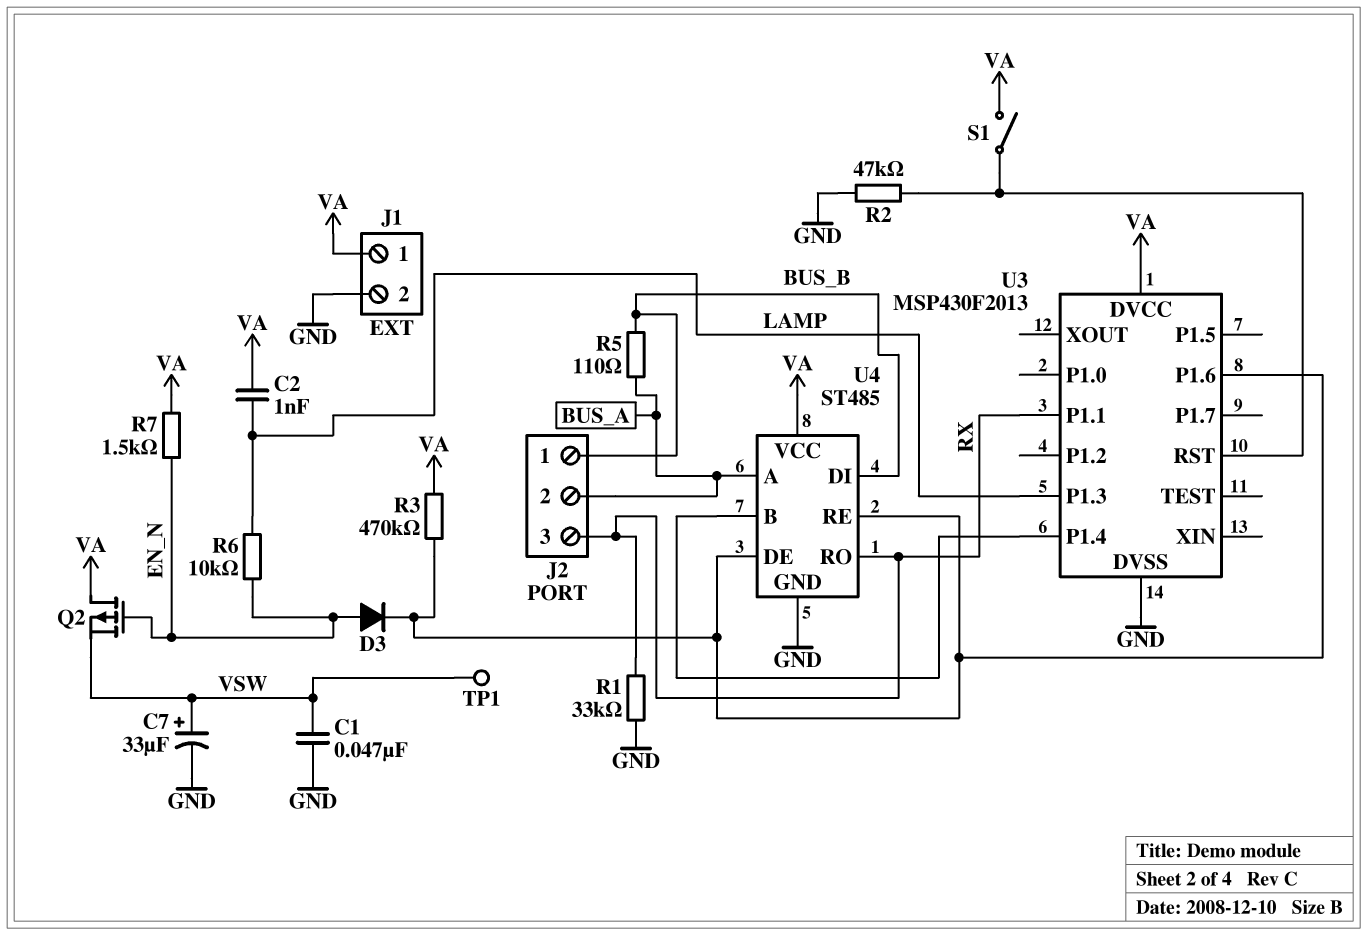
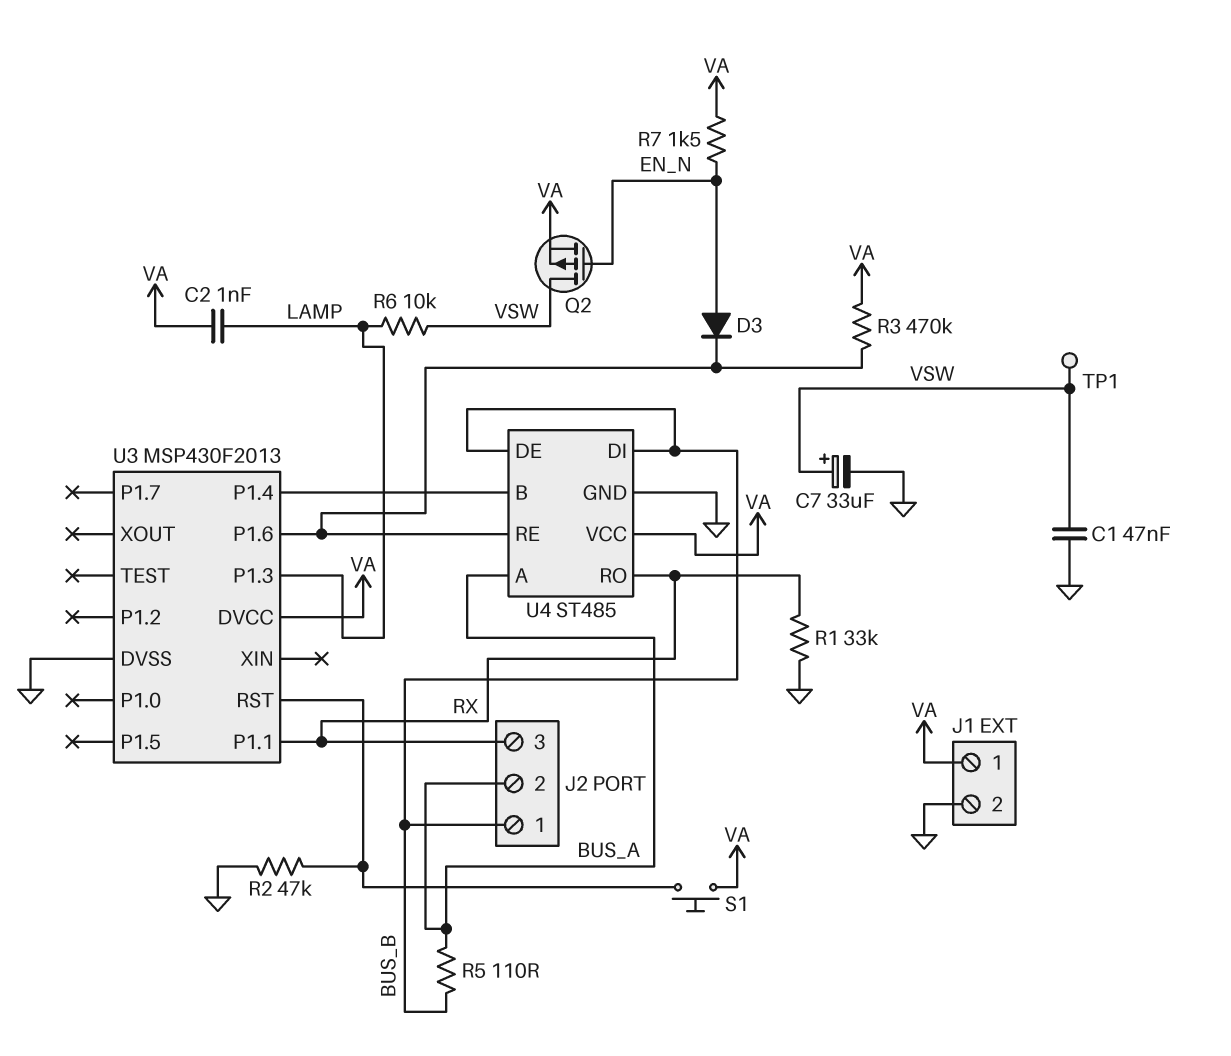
Q2: PMOS (G EN_N, D VA, S VSW) -> PMOS (G EN_N, D VSW, S VA)
R6: 10k (EN_N, LAMP) -> 10k (LAMP, VSW)
S1: switch (U3/RST, VA) -> button (U3/RST, VA)
U4 pin DE: U3/P1.6 -> BUS_B

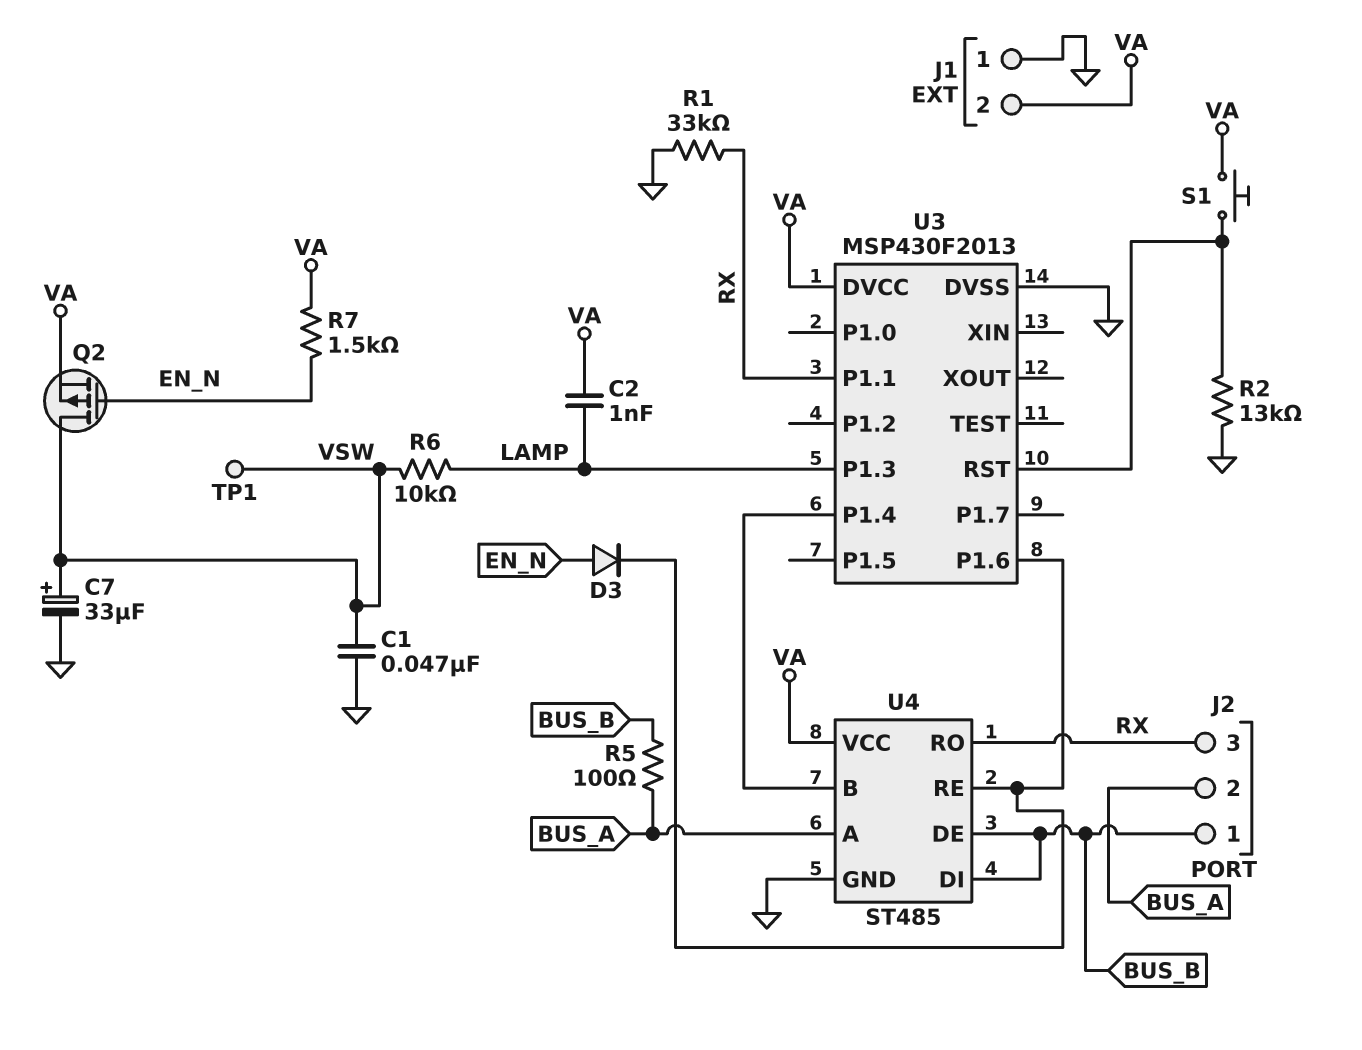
J1 pin 1: VA -> GND
J1 pin 2: GND -> VA
R2: 47k (GND, U3/RST) -> 13k (GND, U3/RST)
R3: 470k (U3/P1.6, VA) -> none
R5: 110 (BUS_A, BUS_B) -> 100 (BUS_A, BUS_B)

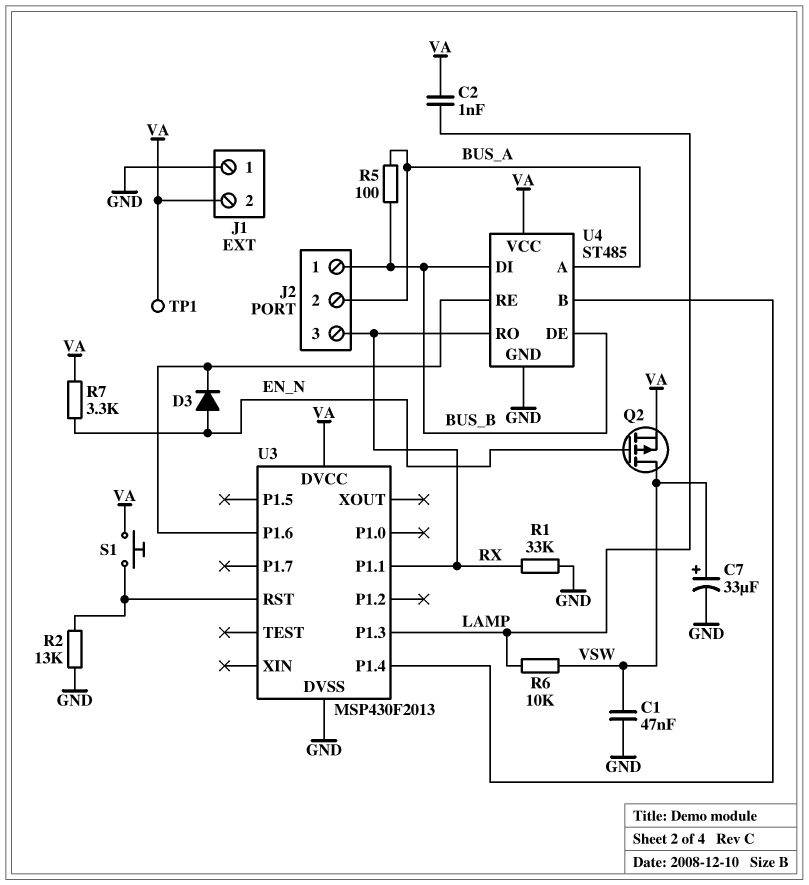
R7: 1.5k (EN_N, VA) -> 3.3k (EN_N, VA)
TP1: test point (VSW) -> test point (VA)

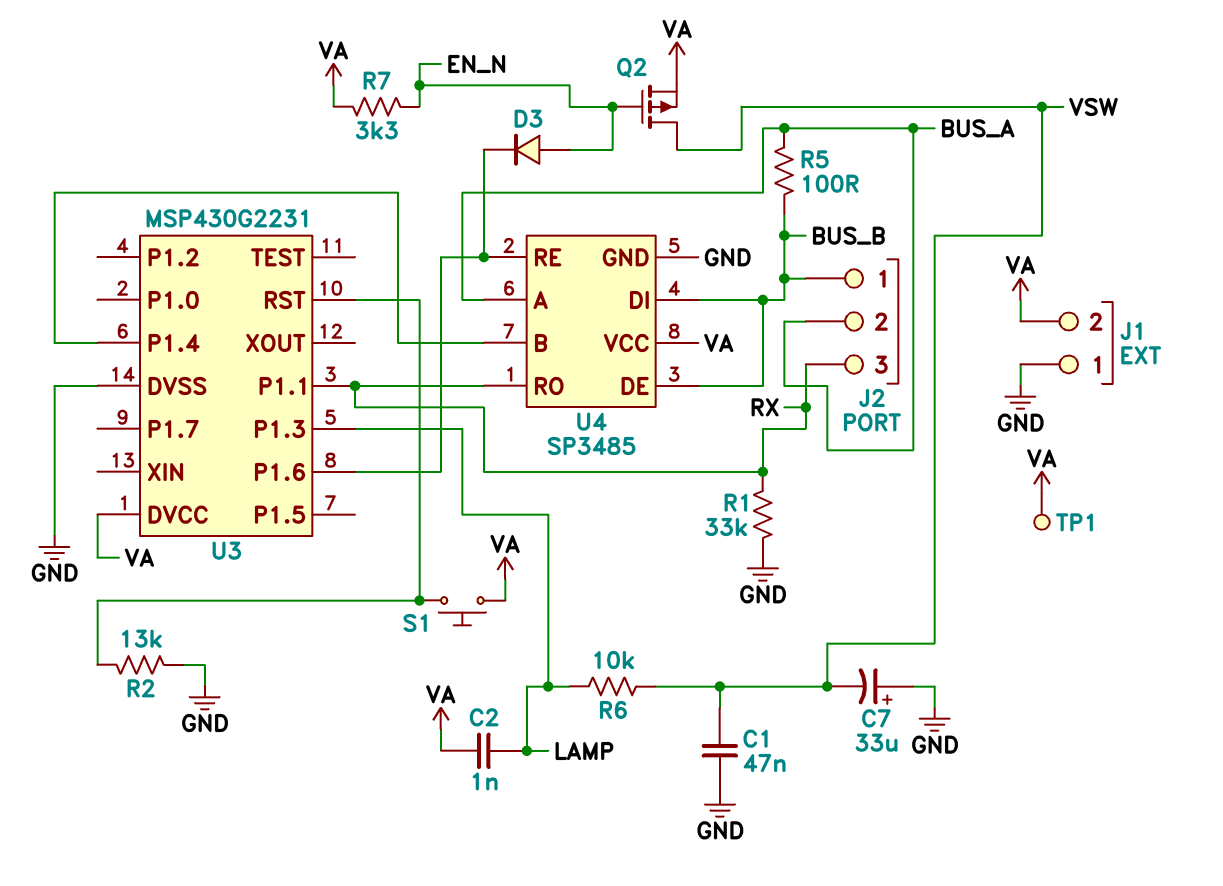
C7: 33uF (plus VSW, minus GND) -> 33uF (plus GND, minus VSW)
U3: MSP430F2013 -> MSP430G2231
U4: ST485 -> SP3485

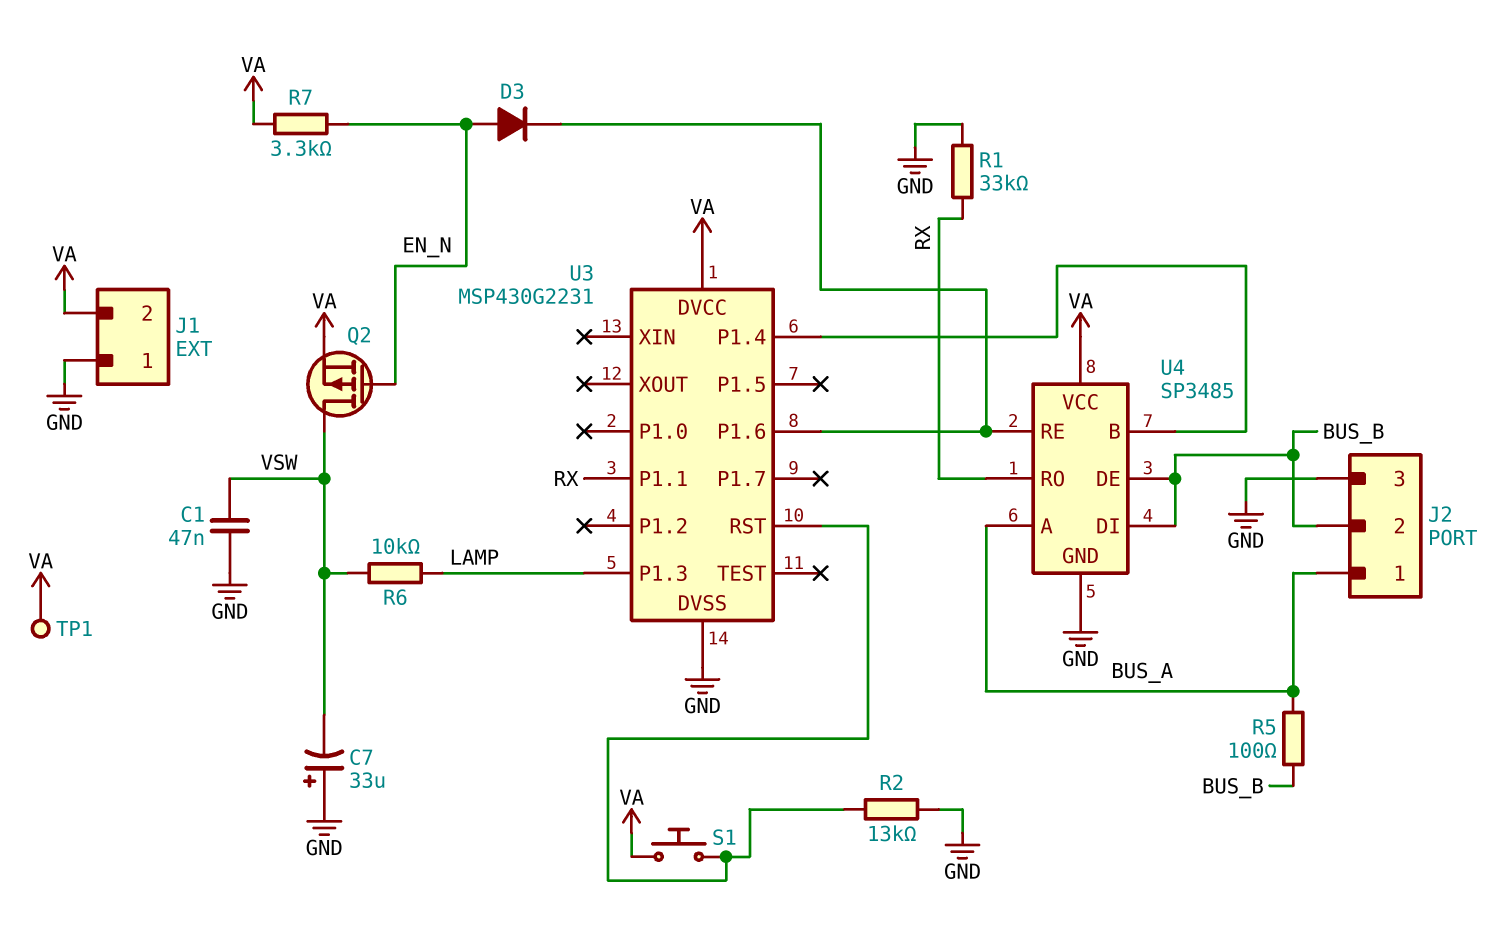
C2: 1nF (LAMP, VA) -> none
J2 pin 1: BUS_B -> BUS_A
J2 pin 2: BUS_A -> BUS_B
J2 pin 3: RX -> GND

